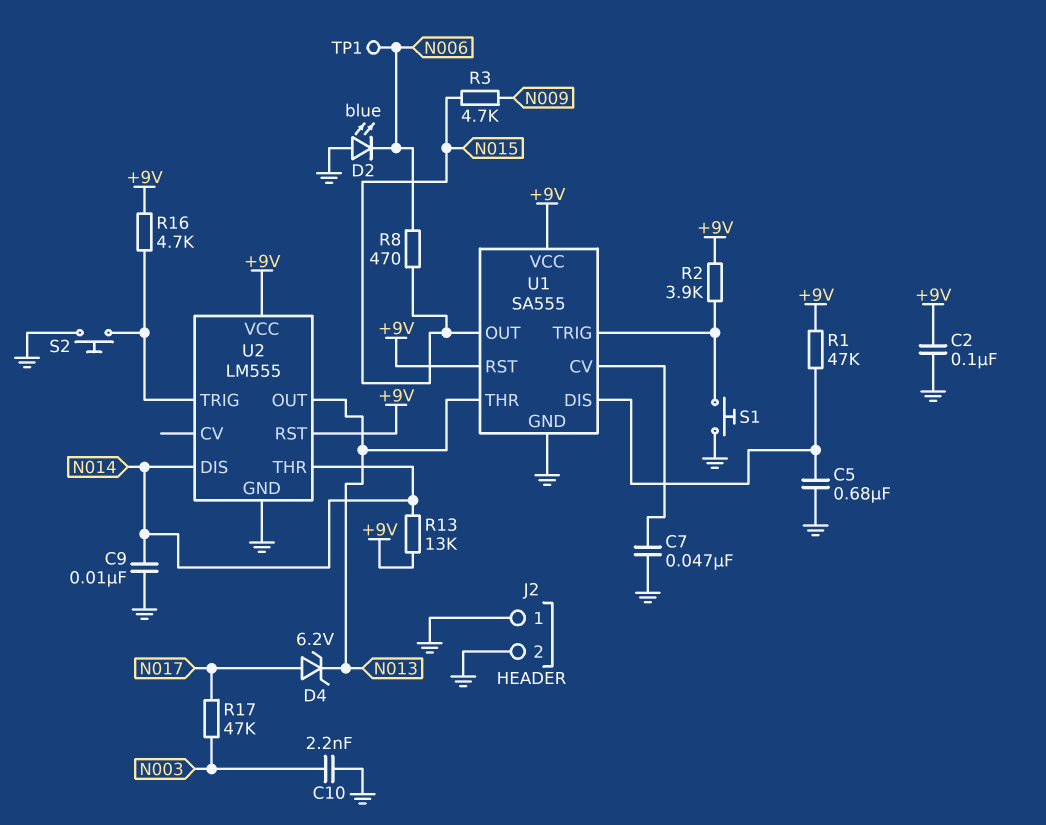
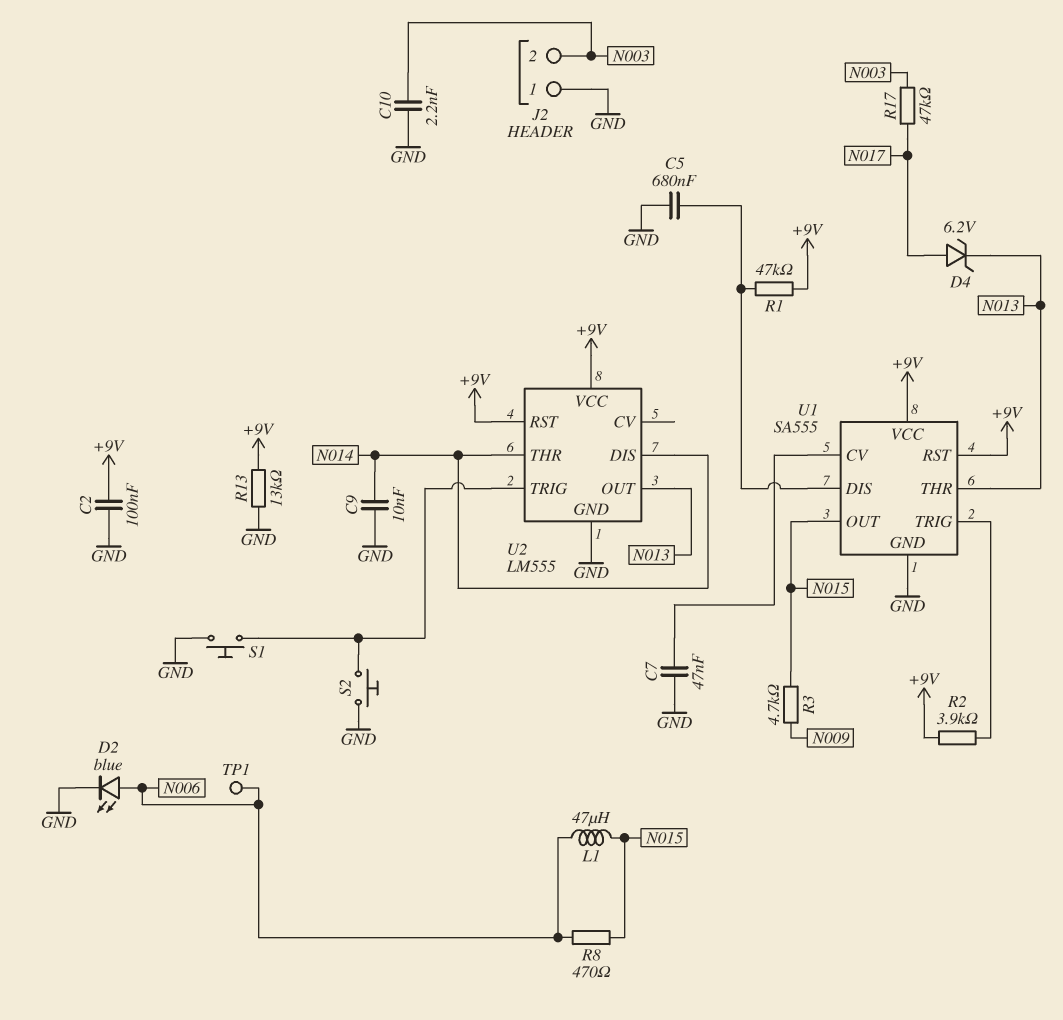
D2: LED blue (A GND, K N006) -> LED blue (A N006, K GND)
J2 pin 2: GND -> N003
L1: none -> 47uH (N006, N015)
R13: 13k (+9V, N014) -> 13k (+9V, GND)
R16: 4.7k (+9V, U2/TRIG) -> none
S1: button (GND, U1/TRIG) -> button (GND, U2/TRIG)

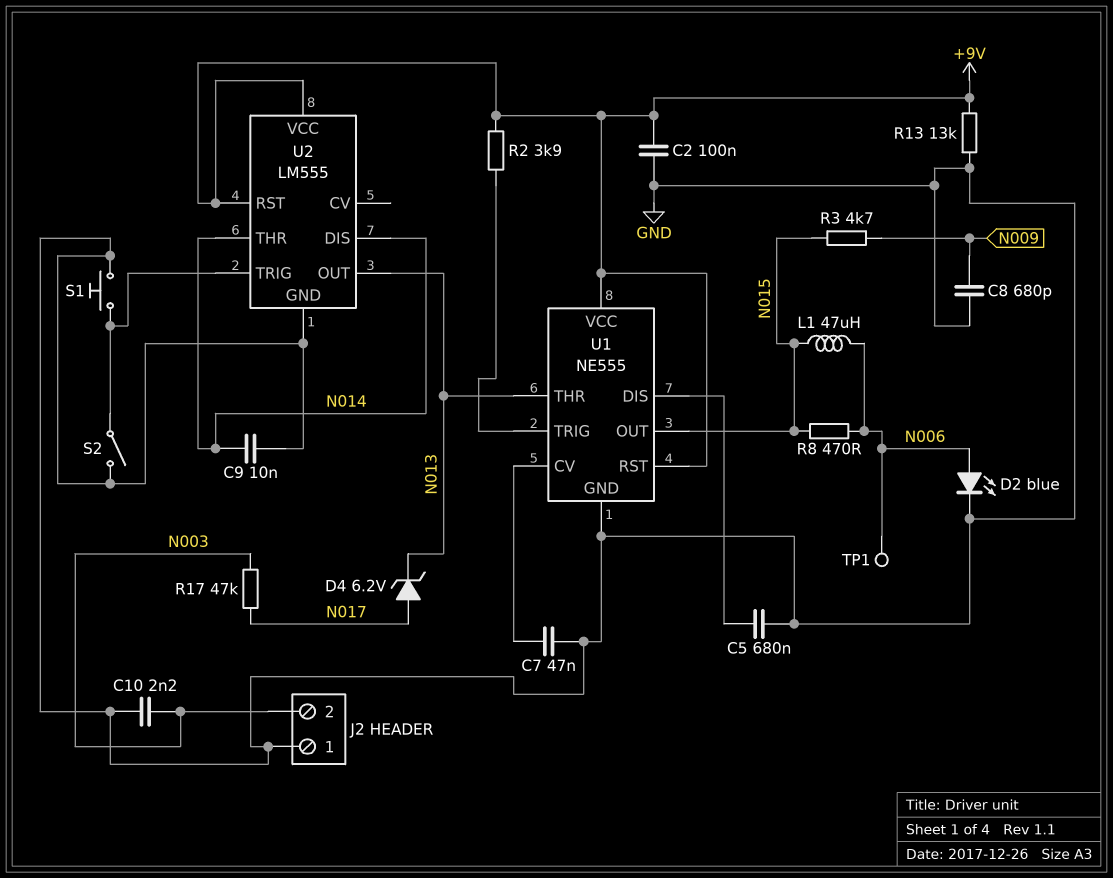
C8: none -> 680pF (GND, N009)
R1: 47k (+9V, U1/DIS) -> none
S2: button (GND, U2/TRIG) -> switch (GND, U2/TRIG)
U1: SA555 -> NE555

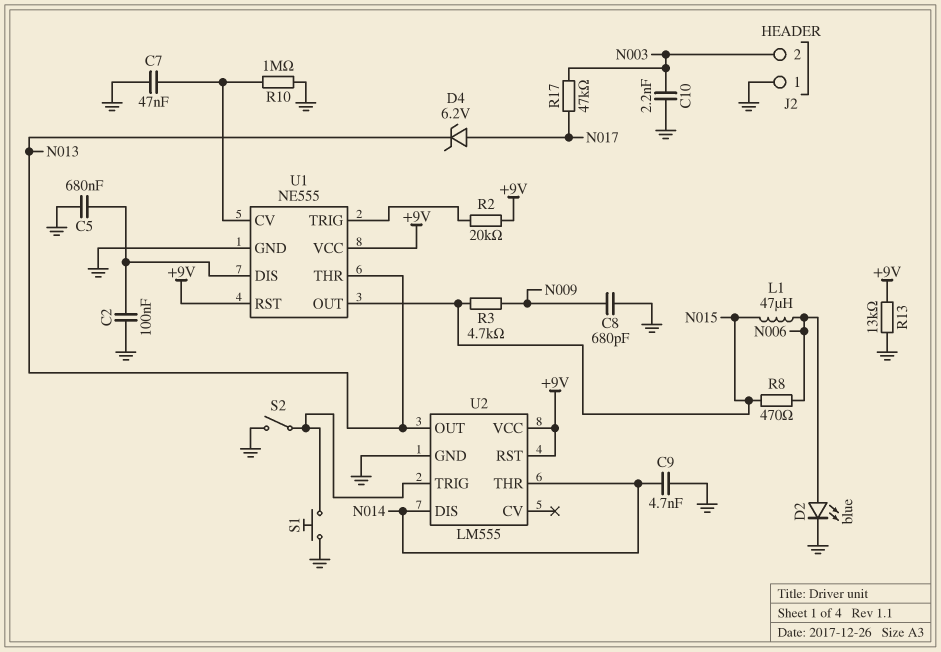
C2: 100nF (+9V, GND) -> 100nF (GND, U1/DIS)
C9: 10nF (GND, N014) -> 4.7nF (GND, N014)
R2: 3.9k (+9V, U1/TRIG) -> 20k (+9V, U1/TRIG)
R10: none -> 1M (GND, U1/CV)
TP1: test point (N006) -> none

